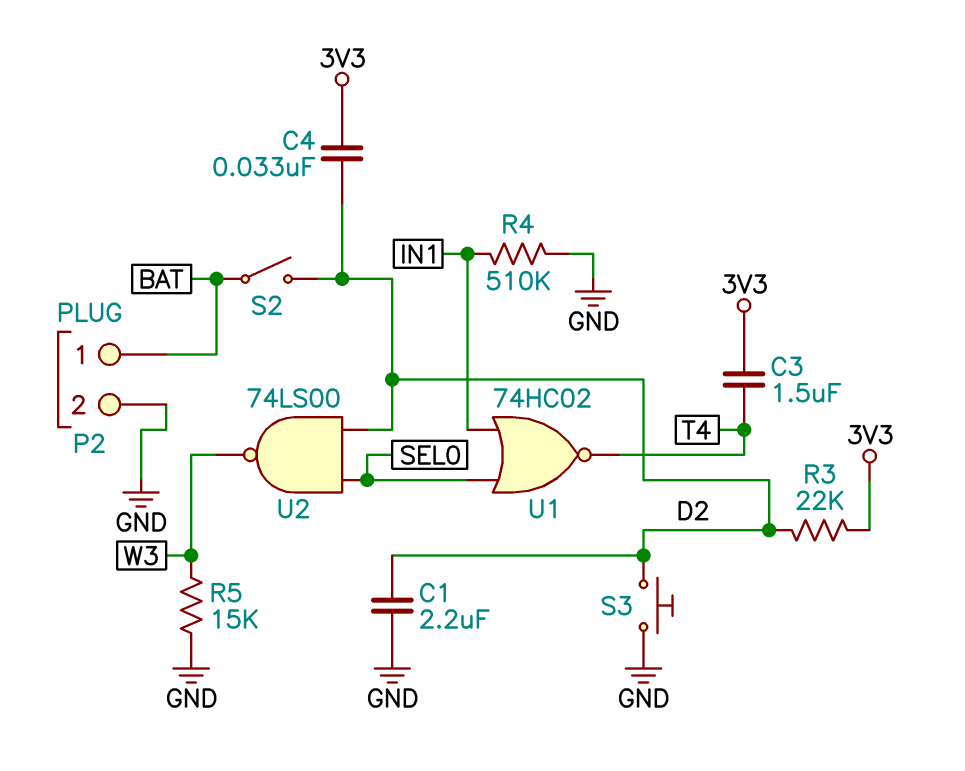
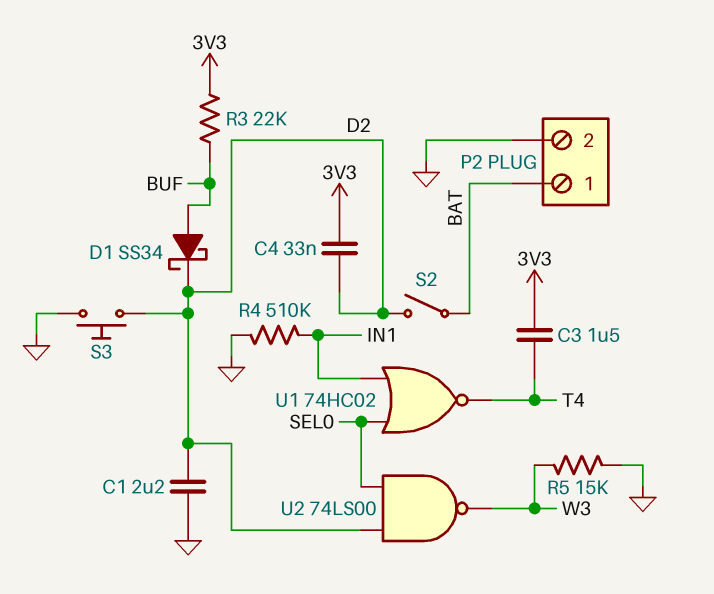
D1: none -> schottky SS34 (A BUF, K D2)
R3: 22k (3V3, D2) -> 22k (3V3, BUF)

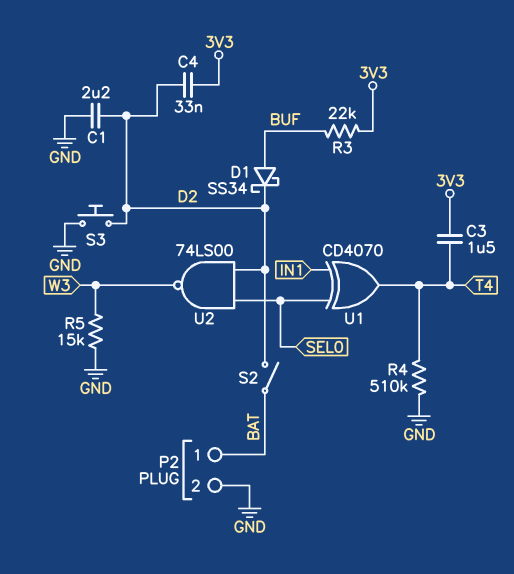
R4: 510k (GND, IN1) -> 510k (GND, T4)
U1: NOR 74HC02 (in IN1, in SEL0, out T4) -> XOR CD4070 (in IN1, in SEL0, out T4)

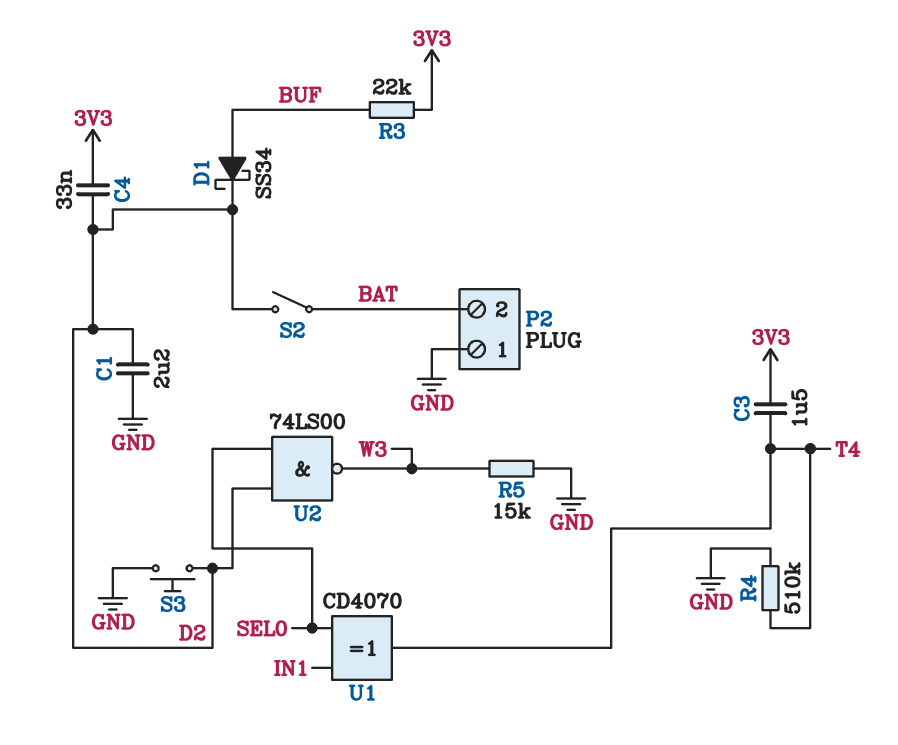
P2 pin 1: BAT -> GND
P2 pin 2: GND -> BAT

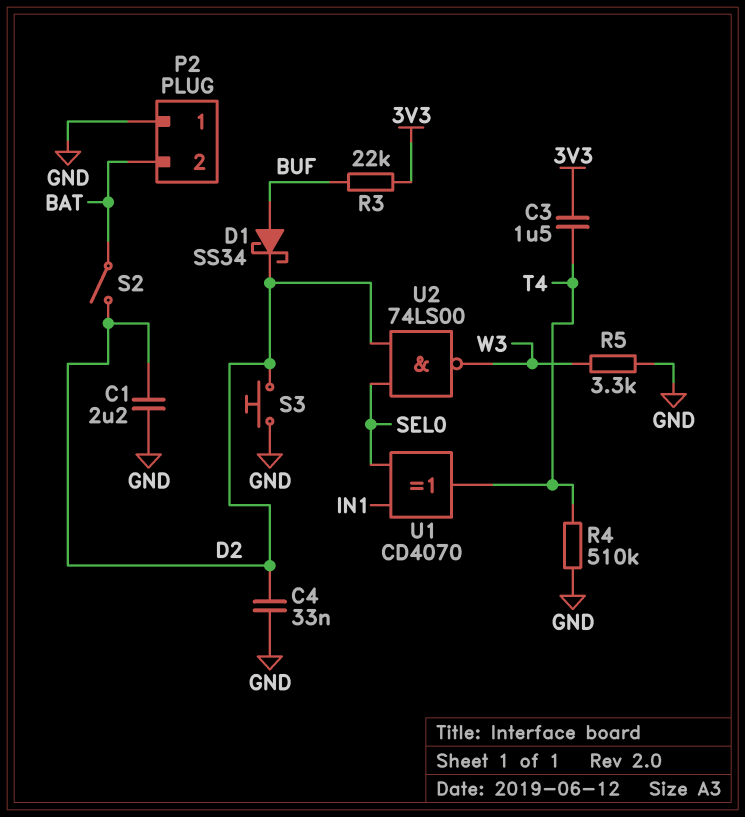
C4: 33nF (3V3, D2) -> 33nF (D2, GND)
R5: 15k (GND, W3) -> 3.3k (GND, W3)

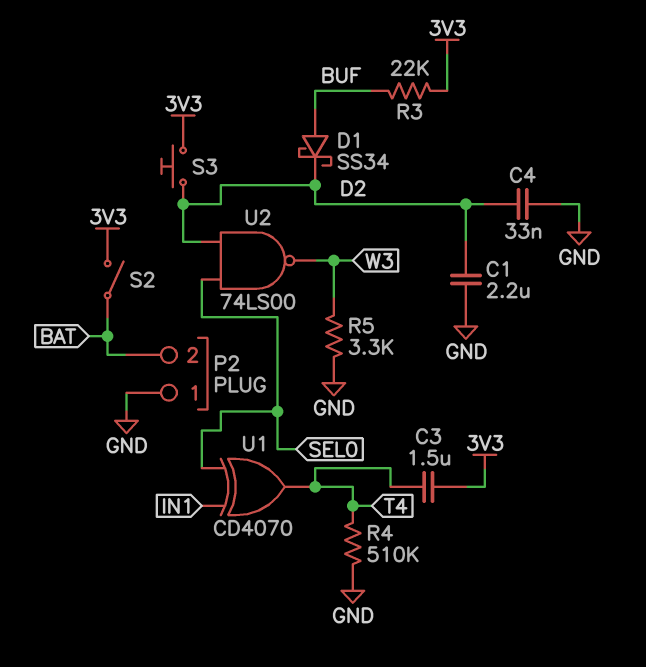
S2: switch (BAT, D2) -> switch (3V3, BAT)
S3: button (D2, GND) -> button (3V3, D2)

